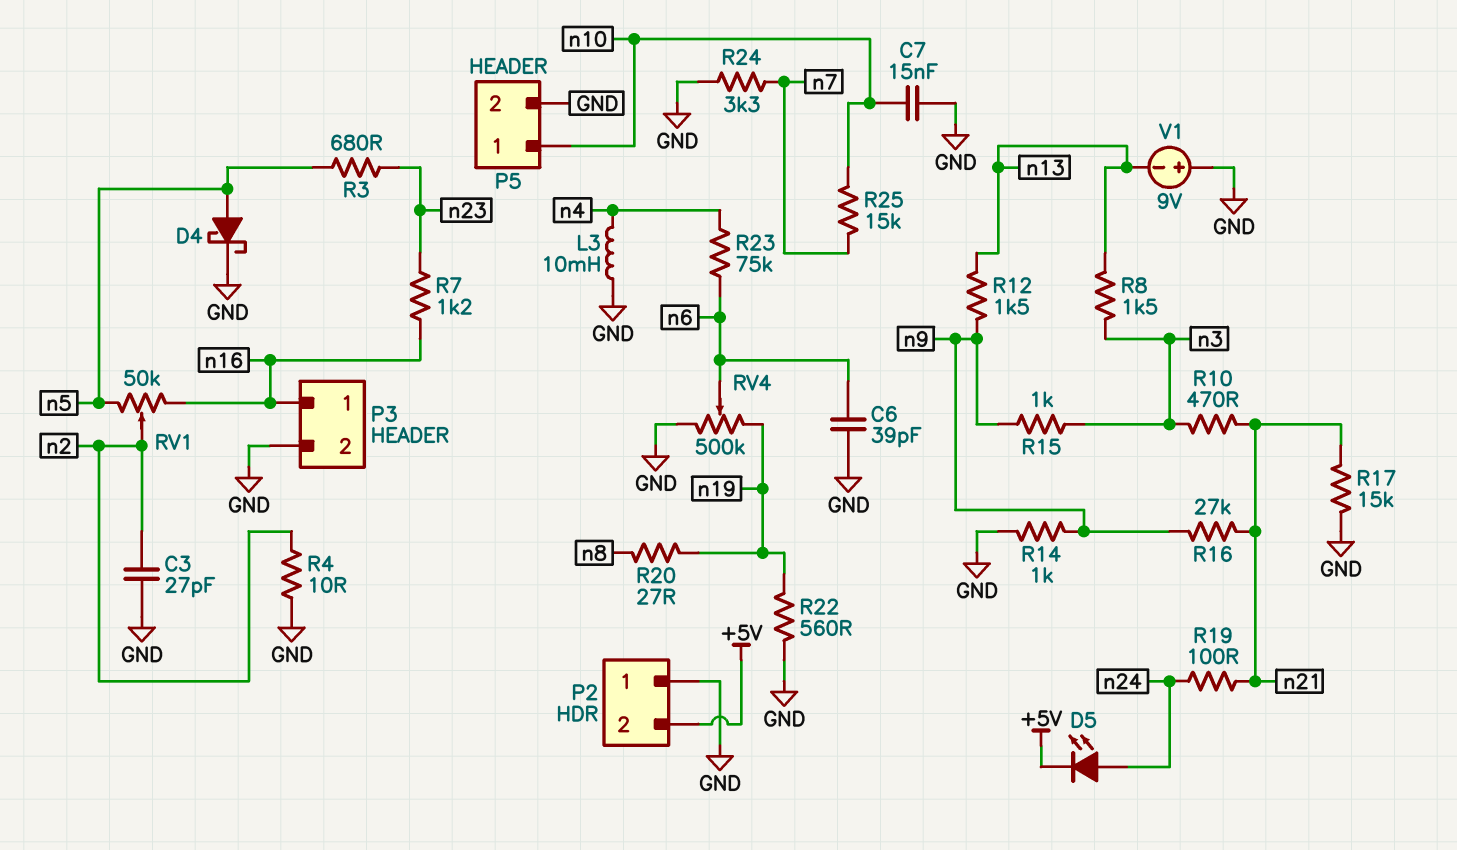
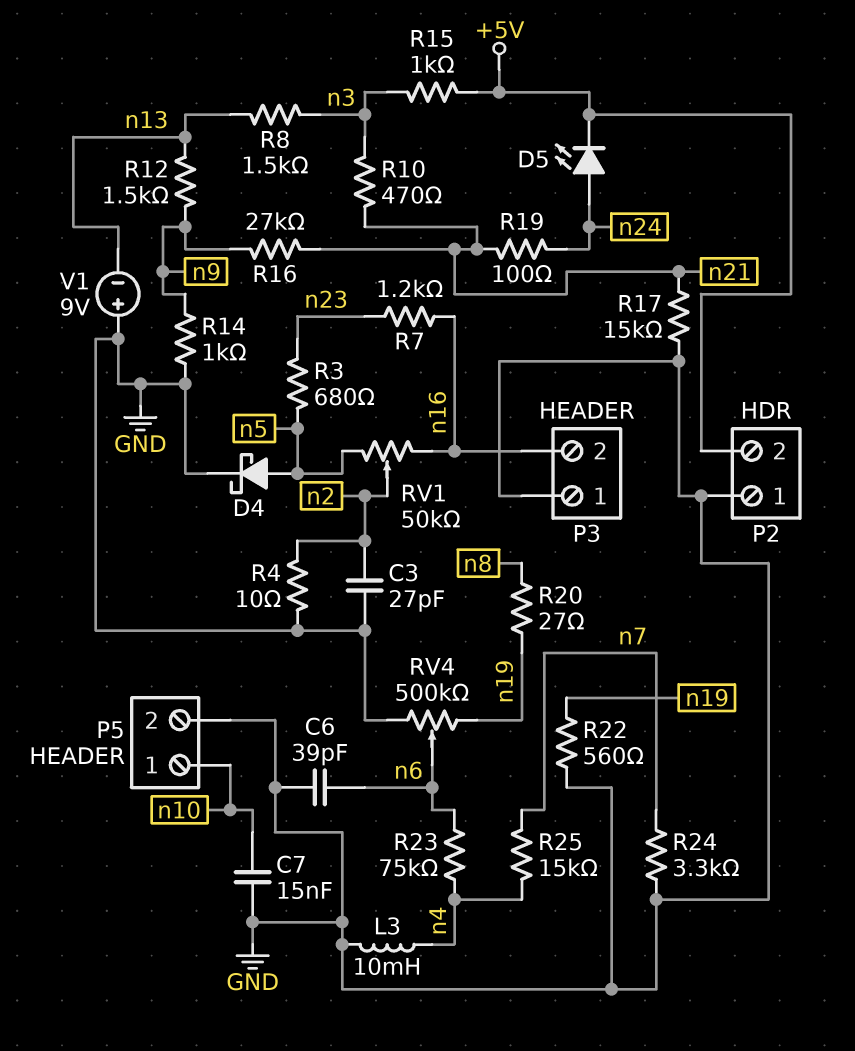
P3 pin 1: n16 -> GND
P3 pin 2: GND -> n16
R15: 1k (n3, n9) -> 1k (+5V, n3)
R25: 15k (n7, n10) -> 15k (n4, n7)

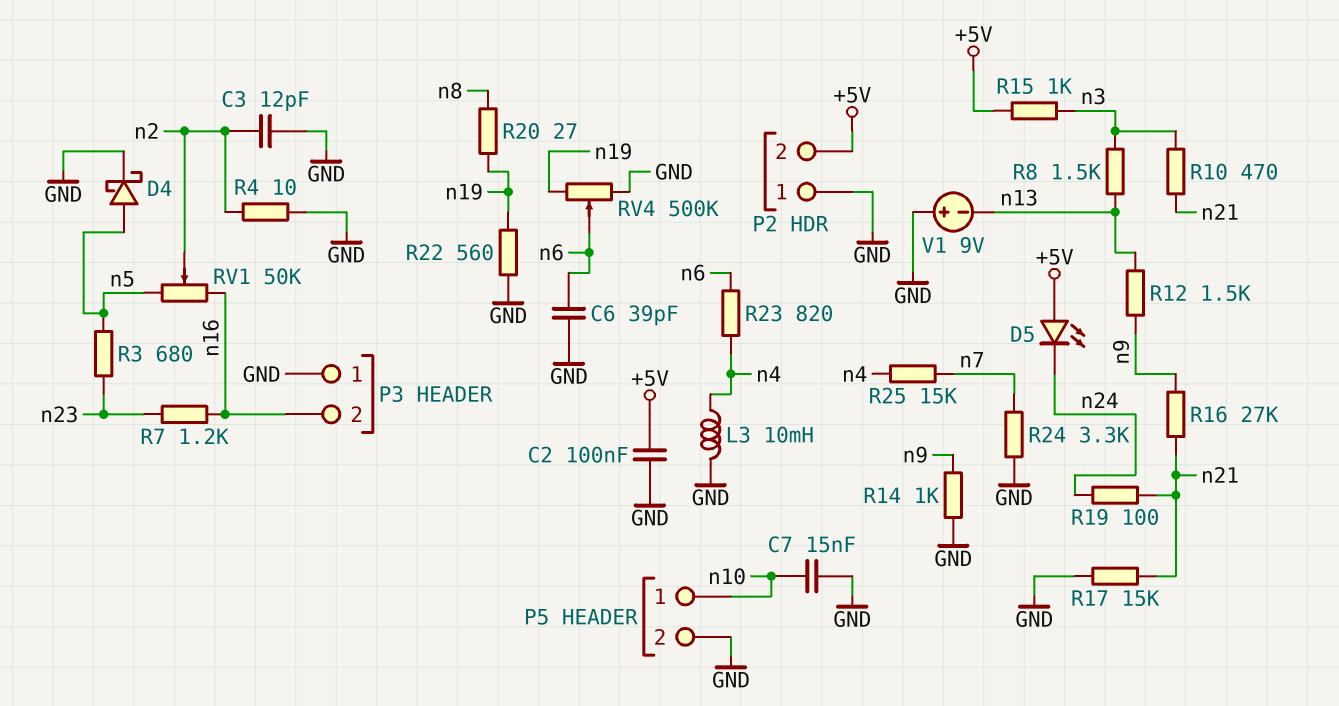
C2: none -> 100nF (+5V, GND)
C3: 27pF (GND, n2) -> 12pF (GND, n2)
D5: LED (A n24, K +5V) -> LED (A +5V, K n24)
R23: 75k (n4, n6) -> 820 (n4, n6)

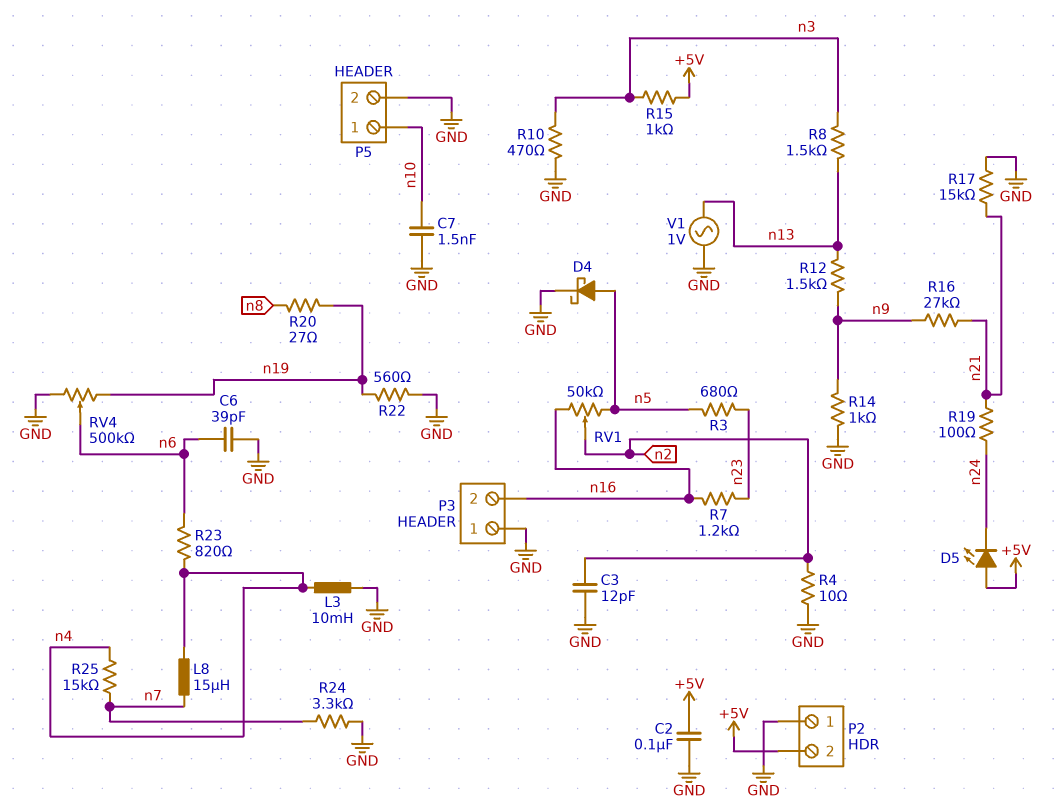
C7: 15nF (GND, n10) -> 1.5nF (GND, n10)
L8: none -> 15uH (n4, n7)
R10: 470 (n3, n21) -> 470 (GND, n3)
V1: 9V (plus GND, minus n13) -> AC 1V (GND, n13)

